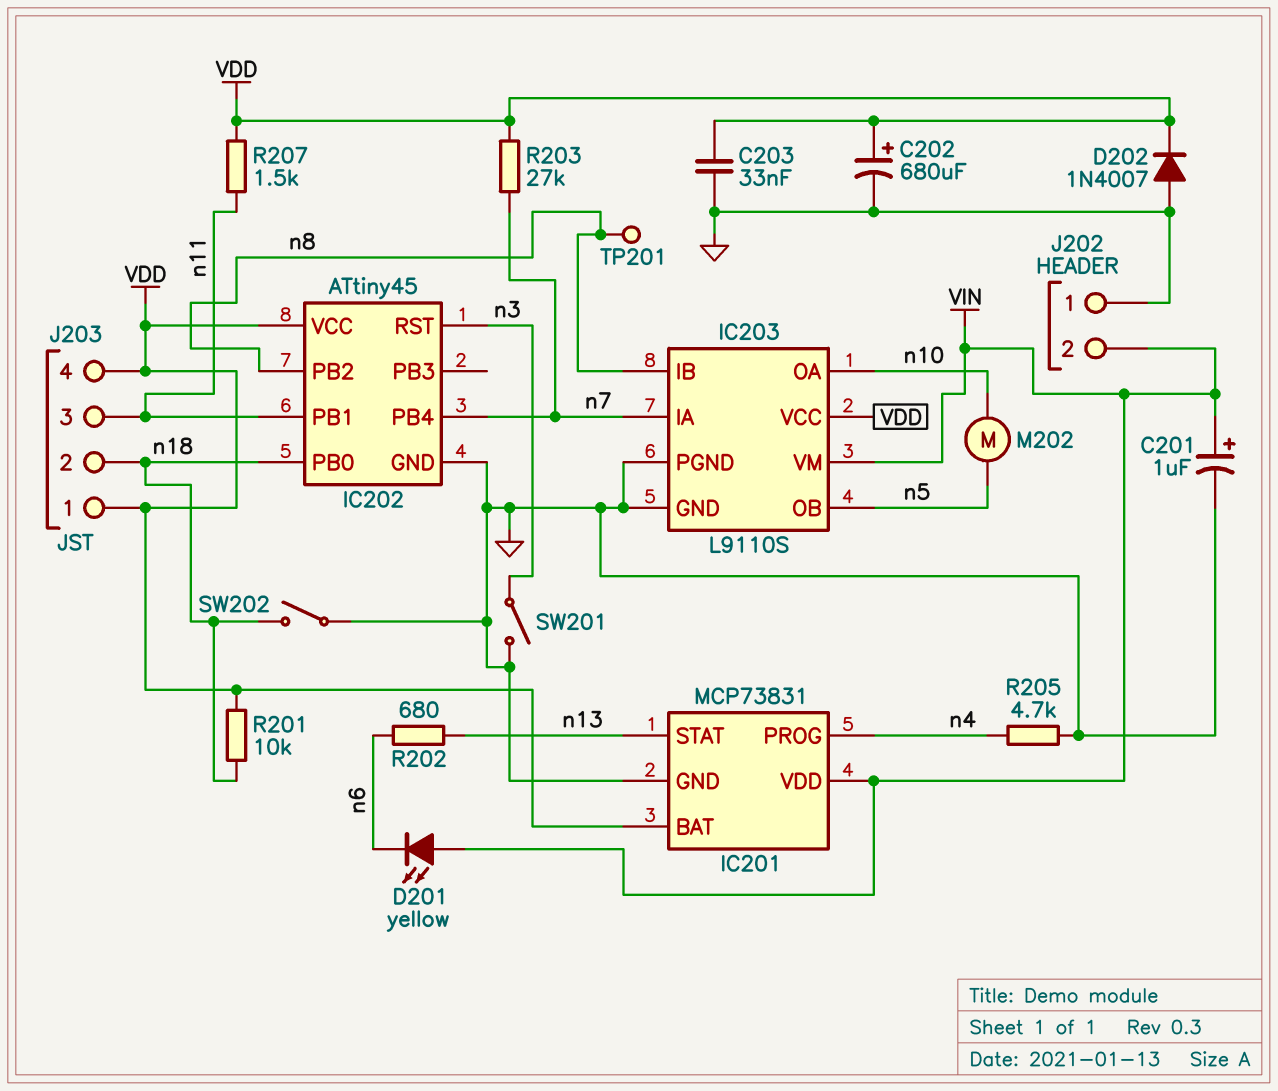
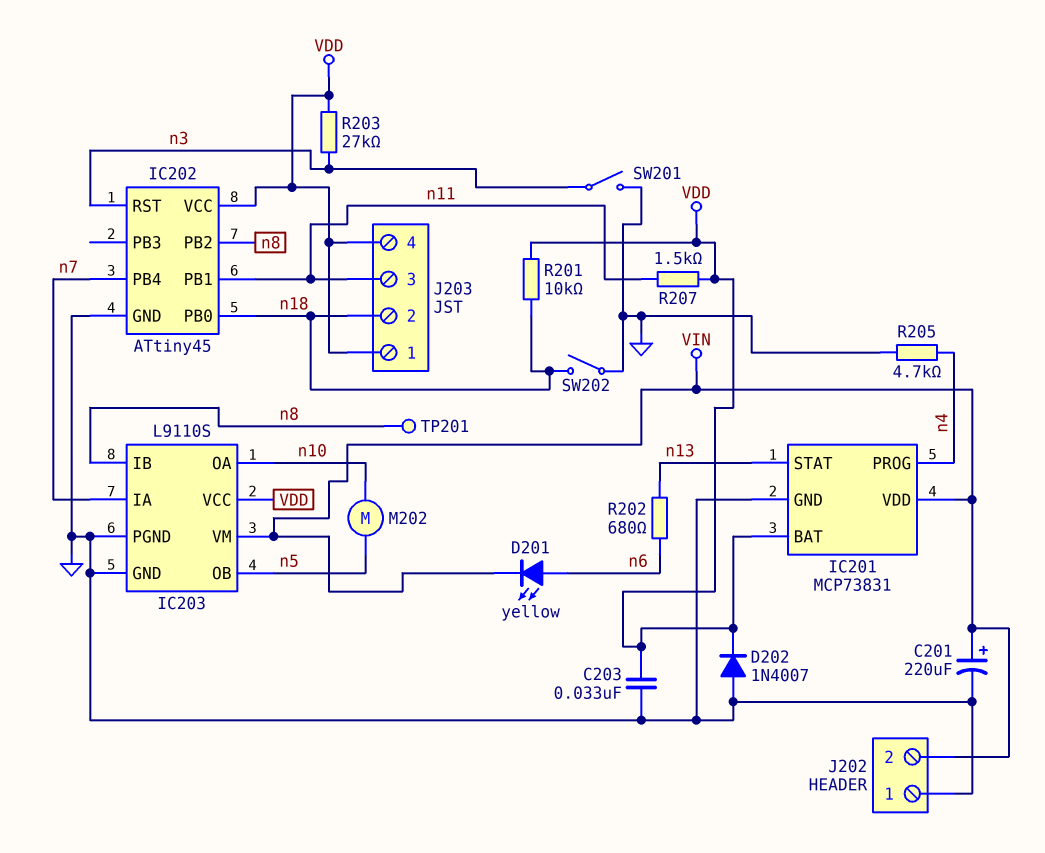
C201: 1uF (plus VIN, minus GND) -> 220uF (plus VIN, minus GND)
C202: 680uF (plus VDD, minus GND) -> none
D201: LED yellow (A VIN, K n6) -> LED yellow (A n6, K VIN)
R203: 27k (VDD, n7) -> 27k (VDD, n3)

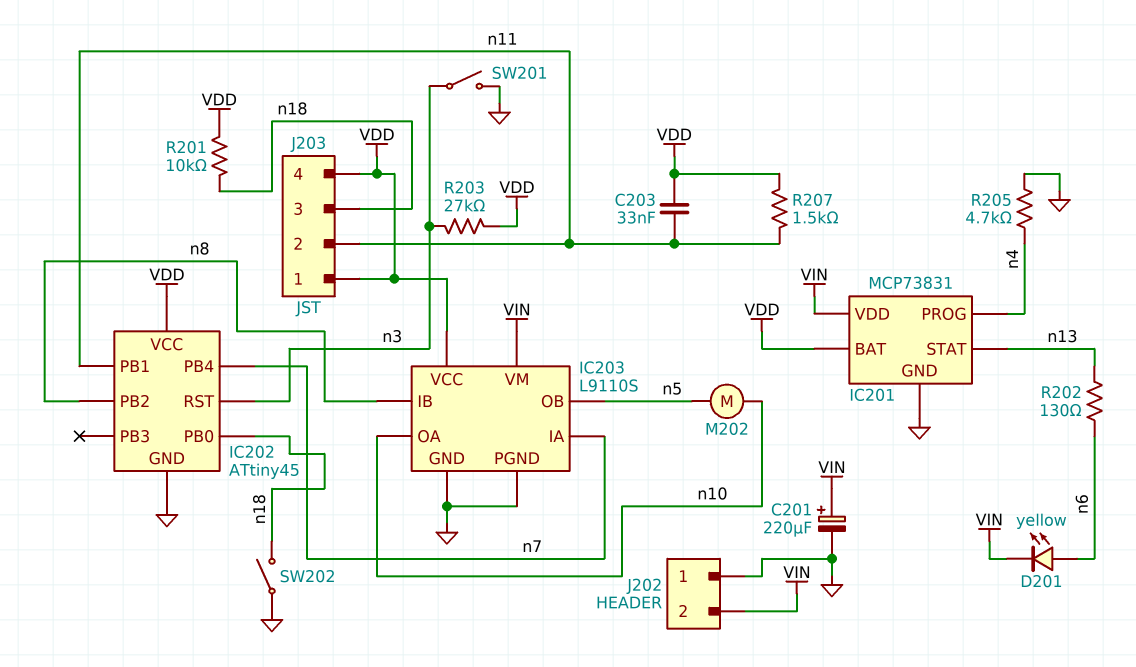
C203: 33nF (GND, VDD) -> 33nF (VDD, n11)
D202: diode 1N4007 (A GND, K VDD) -> none
J203 pin 2: n18 -> n11
J203 pin 3: n11 -> n18
R202: 680 (n6, n13) -> 130 (n6, n13)
TP201: test point (n8) -> none

